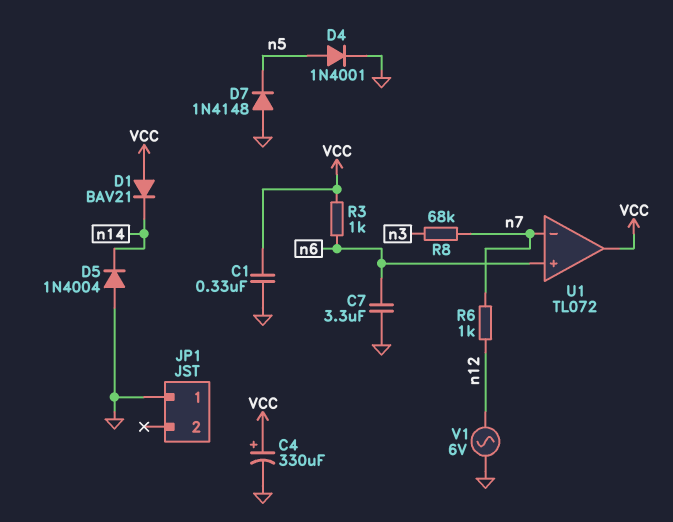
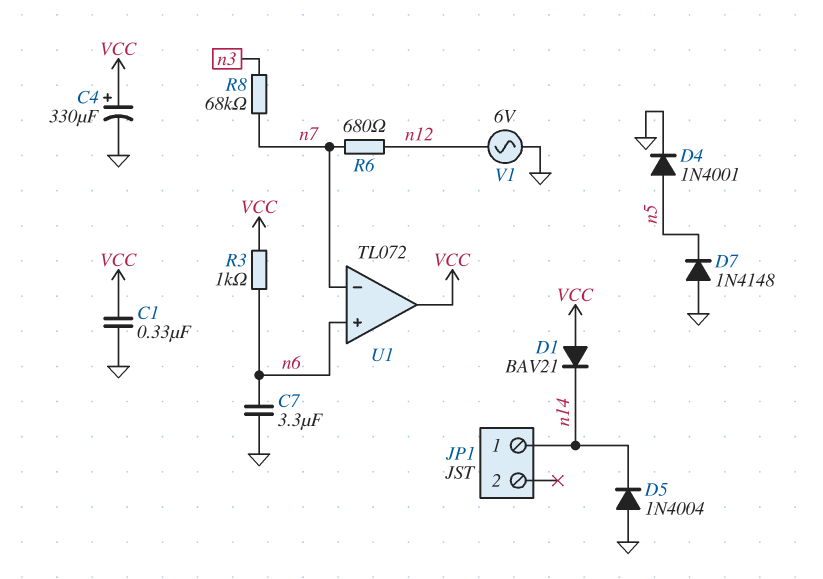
JP1 pin 1: GND -> n14
R6: 1k (n7, n12) -> 680 (n7, n12)

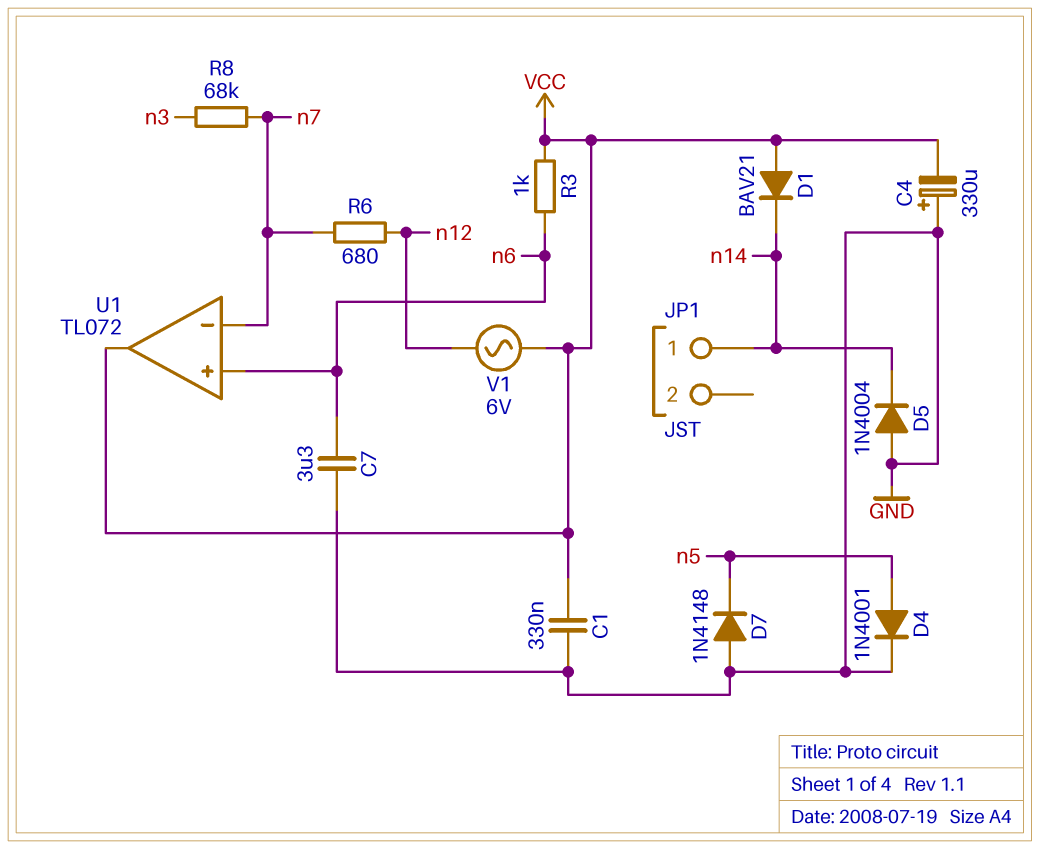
C4: 330uF (plus VCC, minus GND) -> 330uF (plus GND, minus VCC)
V1: AC 6V (GND, n12) -> AC 6V (VCC, n12)

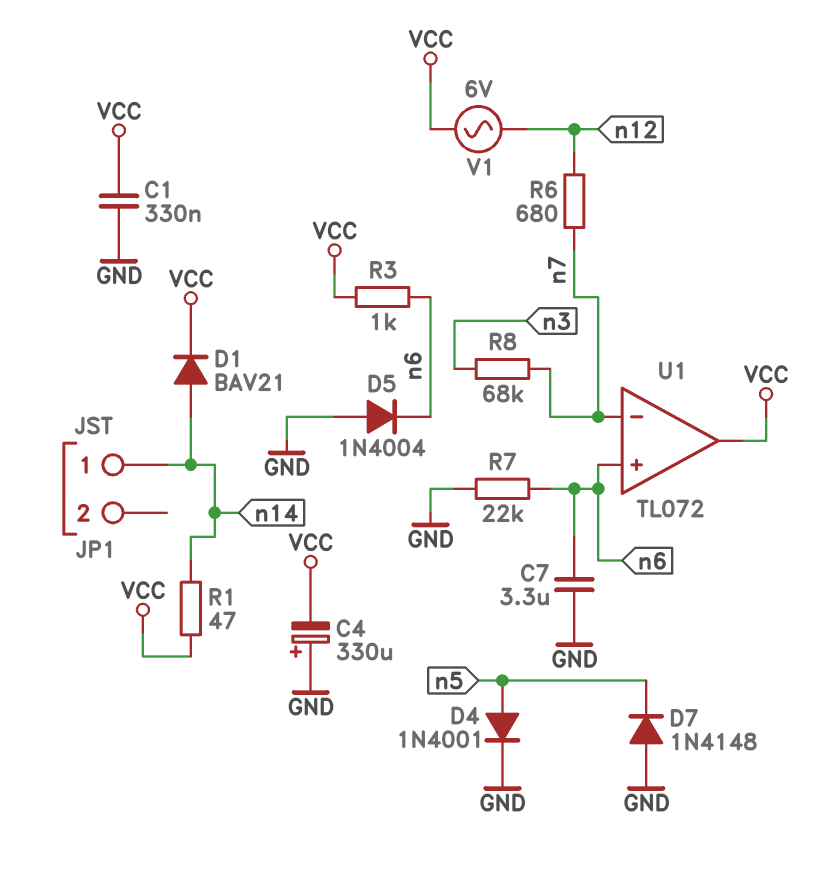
D1: diode BAV21 (A VCC, K n14) -> diode BAV21 (A n14, K VCC)
D5: diode 1N4004 (A GND, K n14) -> diode 1N4004 (A GND, K n6)
R1: none -> 47 (VCC, n14)
R7: none -> 22k (GND, n6)

